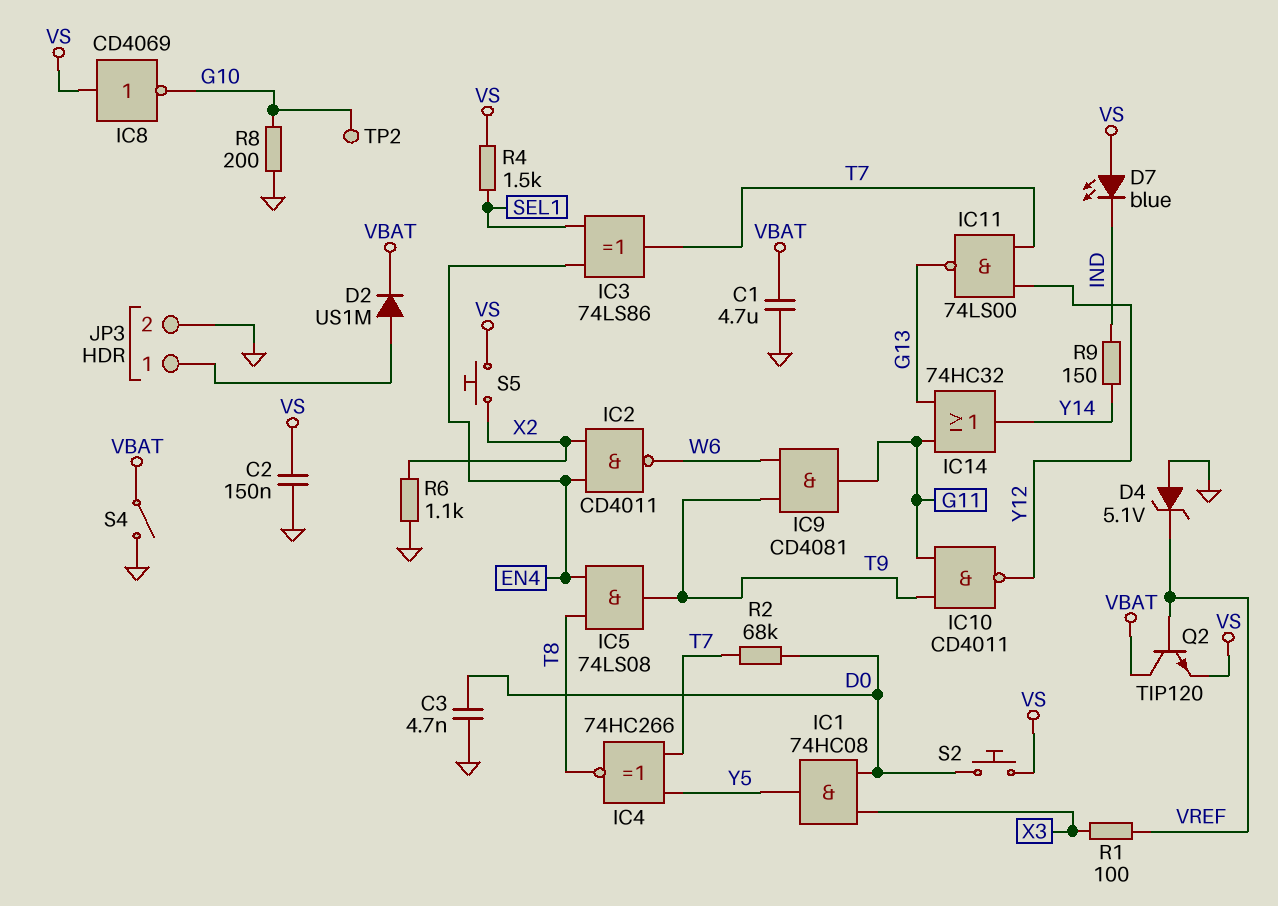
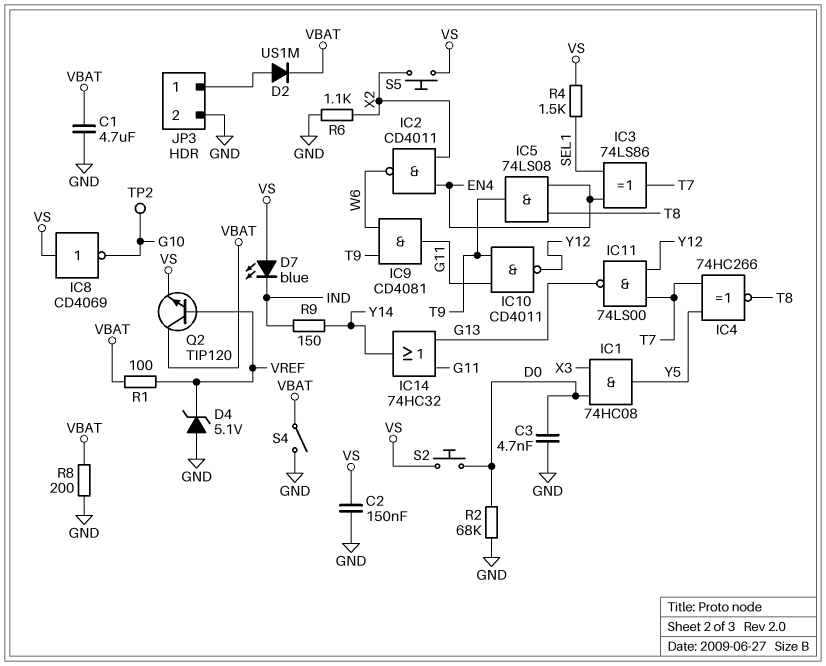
R1: 100 (VREF, X3) -> 100 (VBAT, VREF)
R2: 68k (D0, T7) -> 68k (D0, GND)
R8: 200 (G10, GND) -> 200 (GND, VBAT)

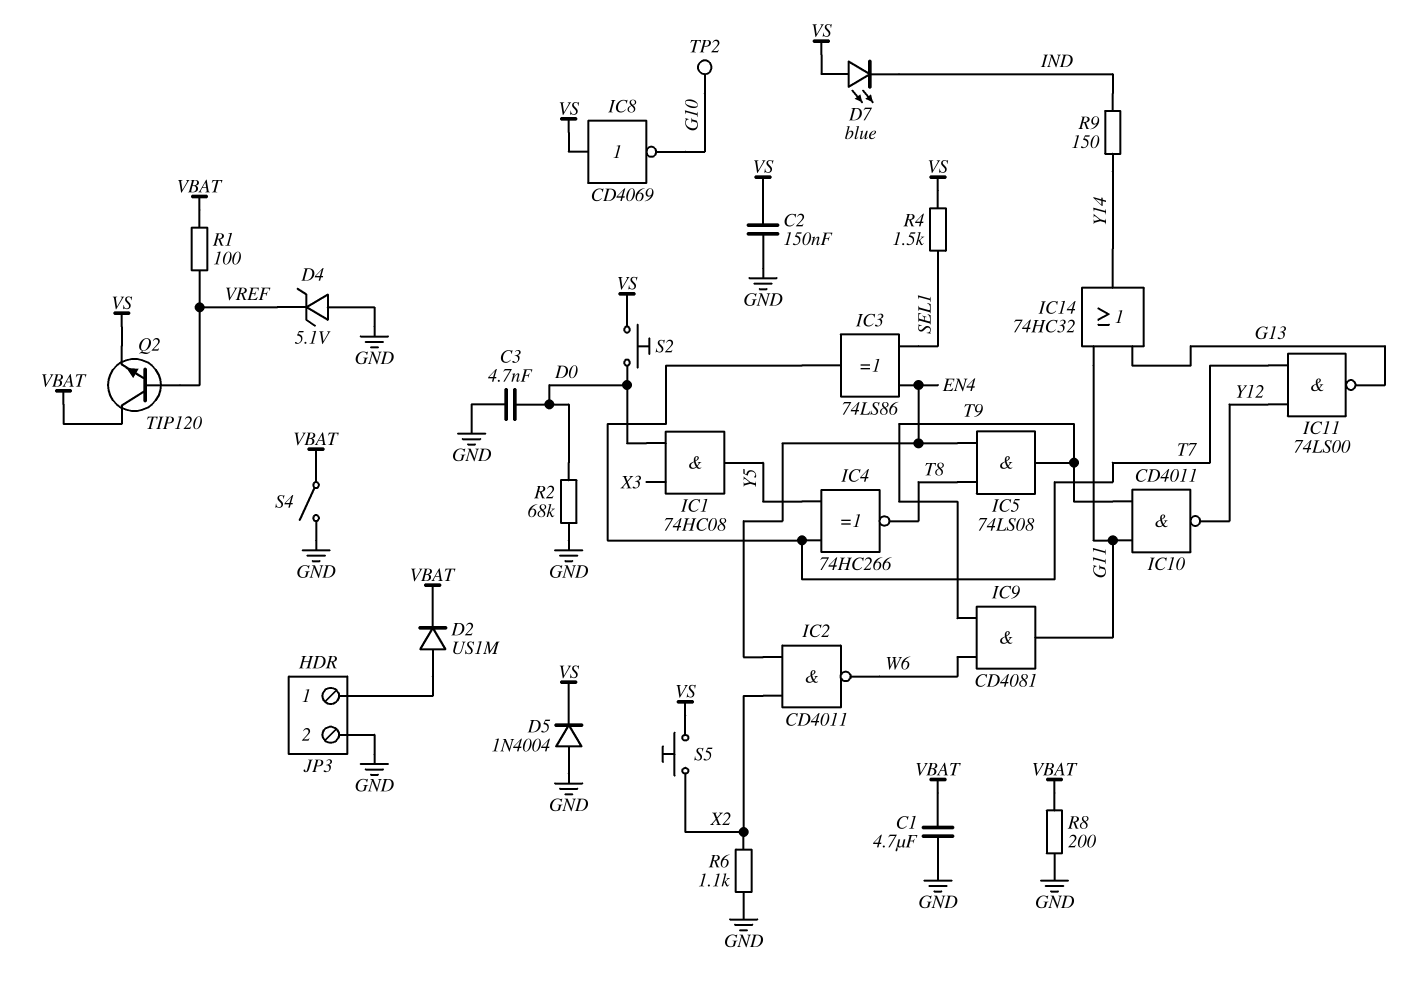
D5: none -> diode 1N4004 (A GND, K VS)

